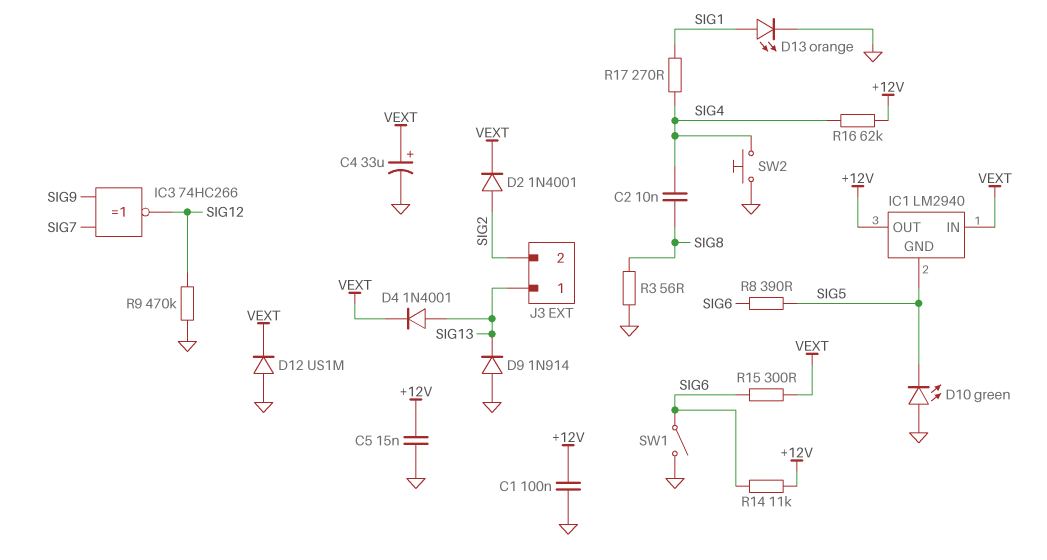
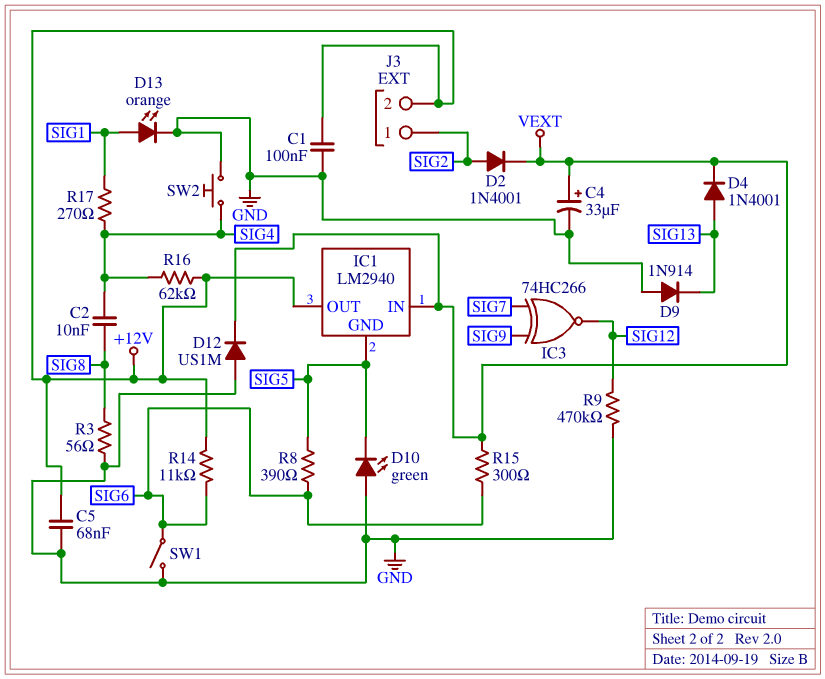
C5: 15nF (+12V, GND) -> 68nF (+12V, GND)
J3 pin 1: SIG13 -> SIG2
J3 pin 2: SIG2 -> +12V

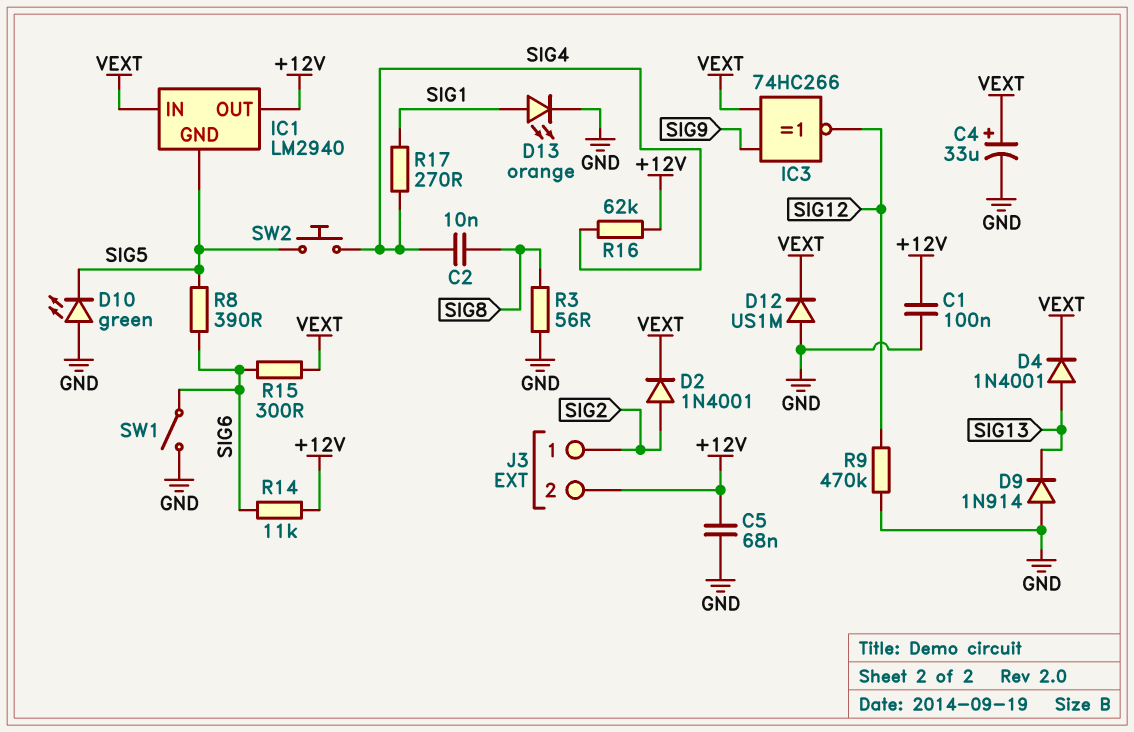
IC3: XNOR 74HC266 (in SIG7, in SIG9, out SIG12) -> XNOR 74HC266 (in SIG9, in VEXT, out SIG12)
SW2: button (GND, SIG4) -> button (SIG4, SIG5)

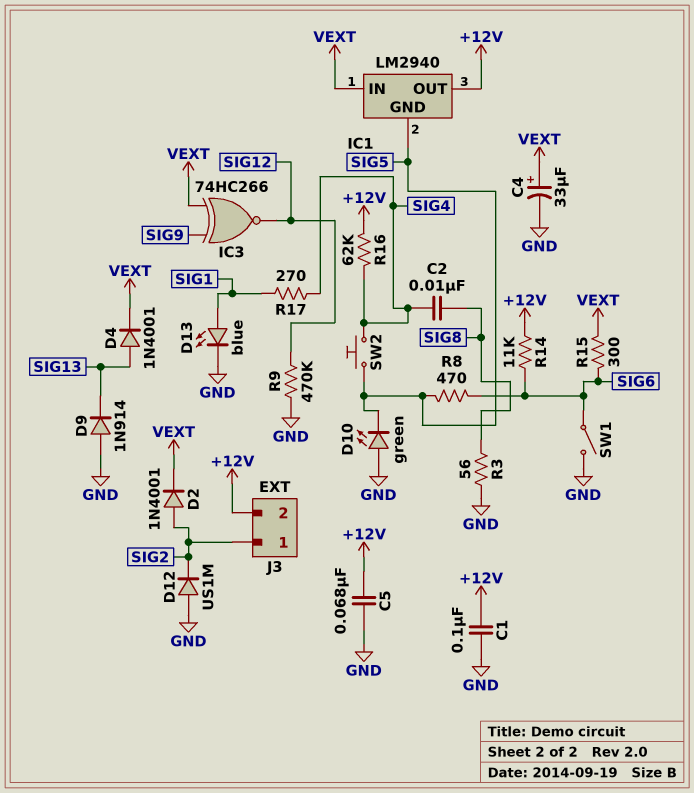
D12: diode US1M (A GND, K VEXT) -> diode US1M (A GND, K SIG2)
D13: LED orange (A SIG1, K GND) -> LED blue (A SIG1, K GND)
R8: 390 (SIG5, SIG6) -> 470 (SIG5, SIG6)

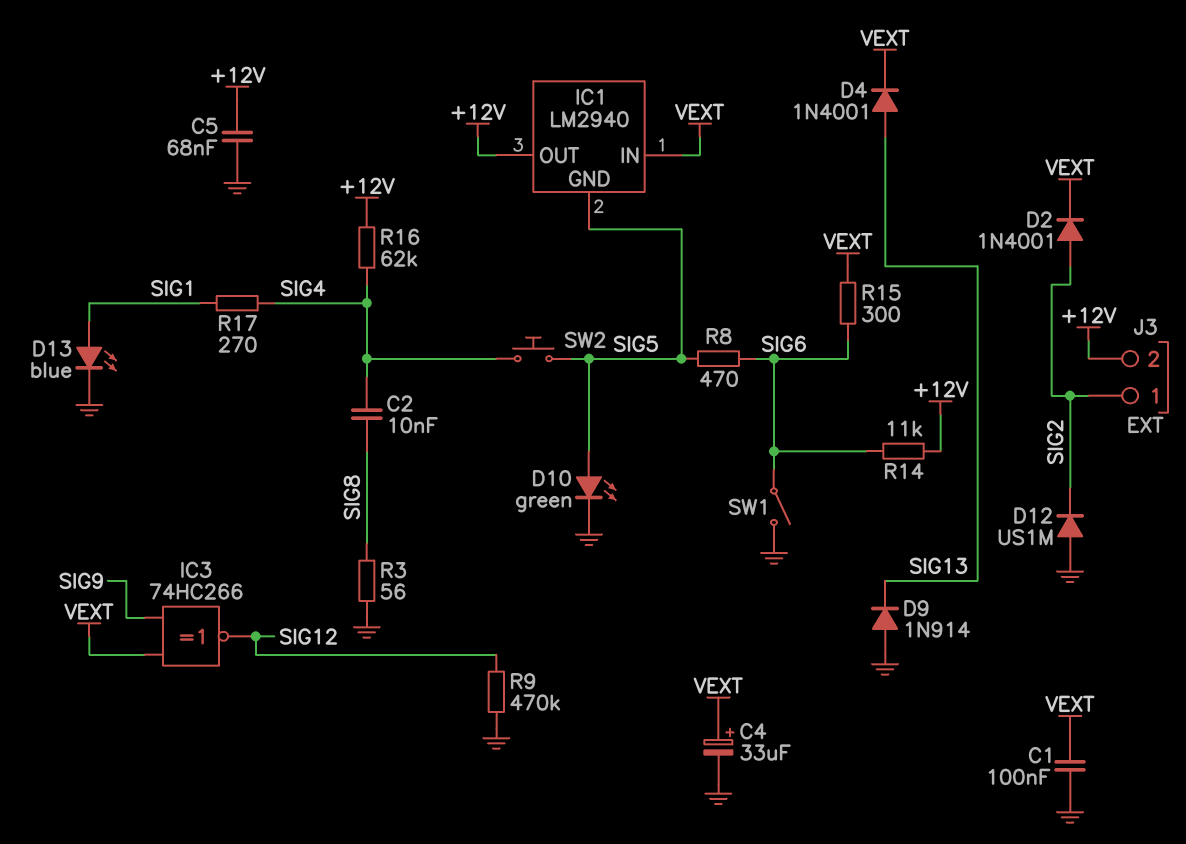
C1: 100nF (+12V, GND) -> 100nF (GND, VEXT)
D10: LED green (A GND, K SIG5) -> LED green (A SIG5, K GND)

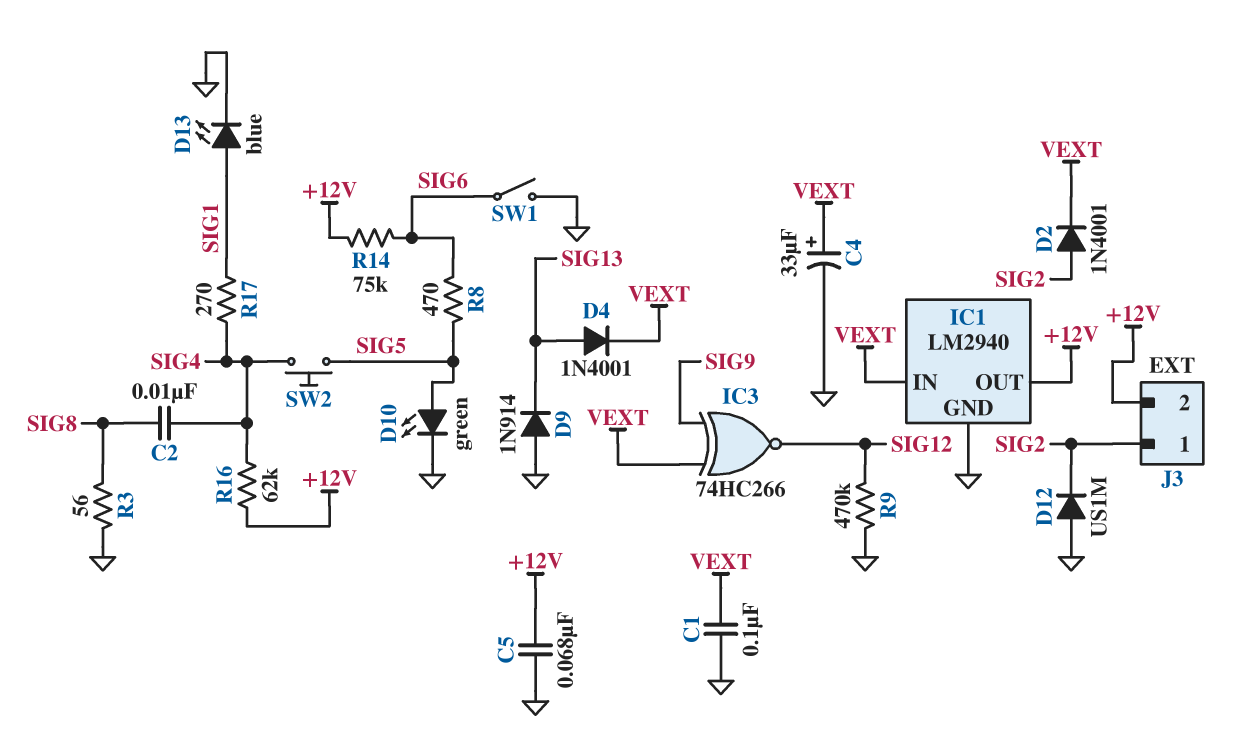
IC1 pin GND: SIG5 -> GND
R14: 11k (+12V, SIG6) -> 75k (+12V, SIG6)
R15: 300 (SIG6, VEXT) -> none

